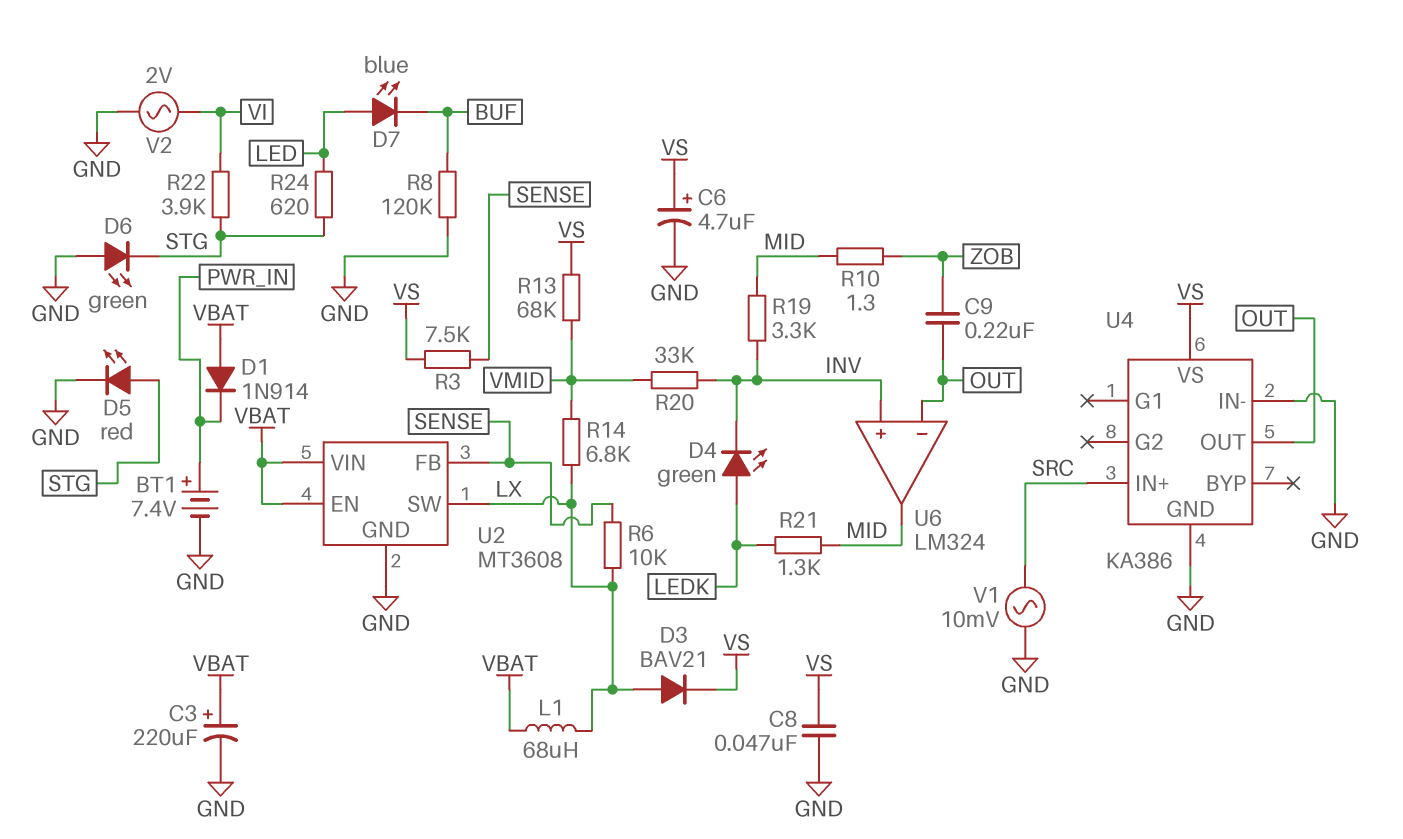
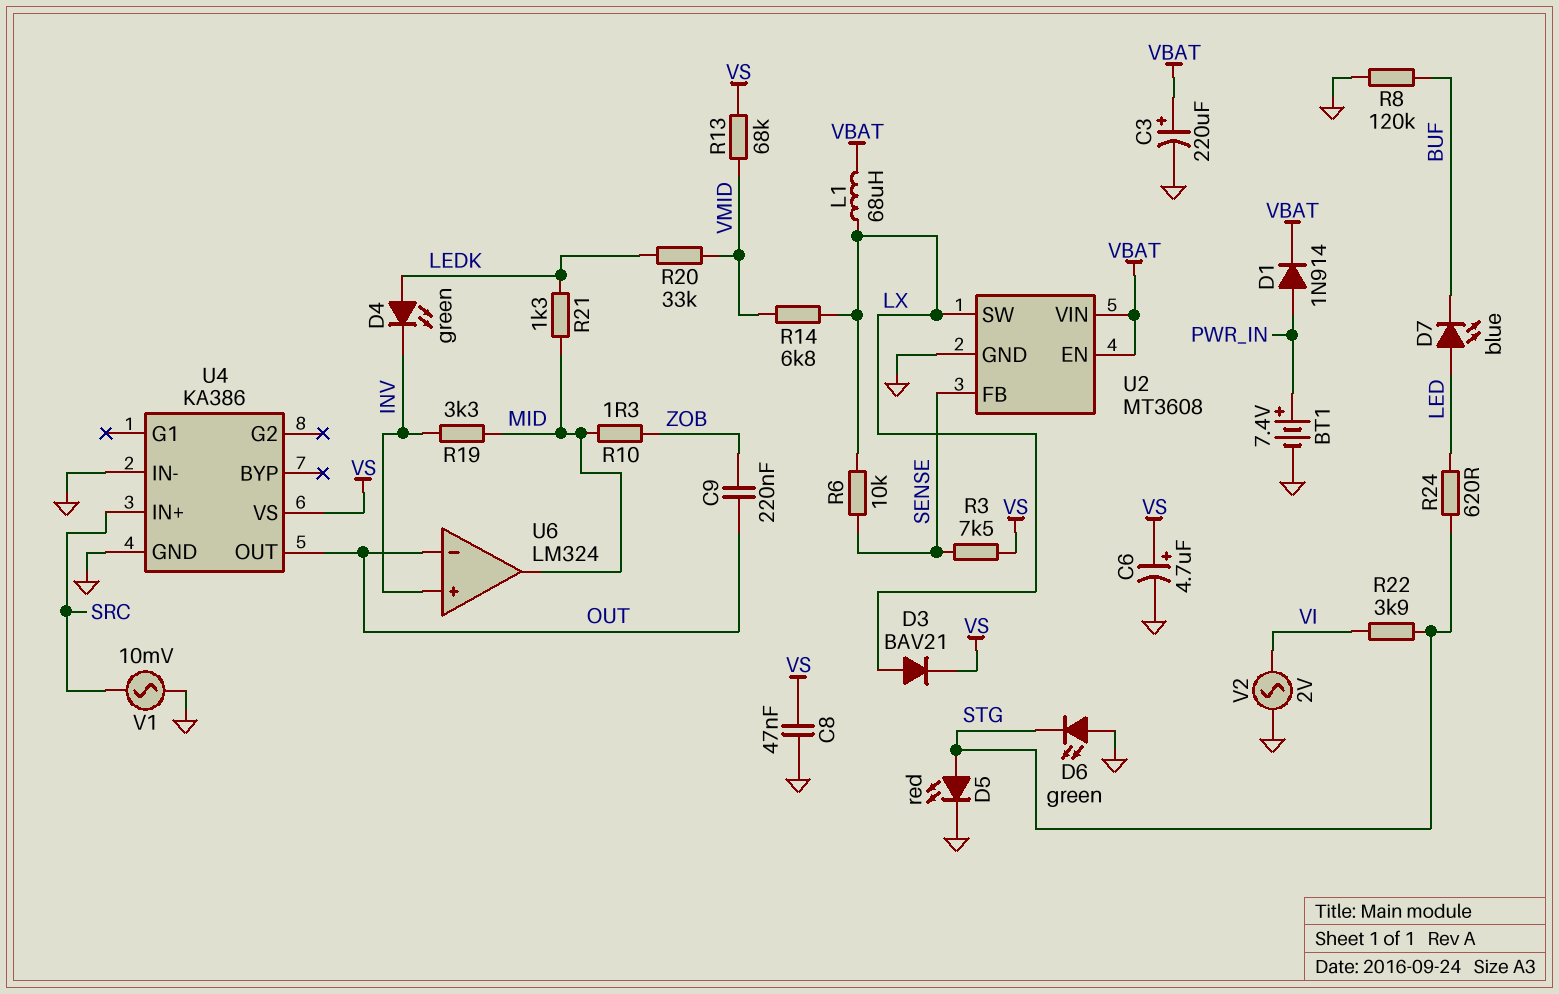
D1: diode 1N914 (A VBAT, K PWR_IN) -> diode 1N914 (A PWR_IN, K VBAT)
R20: 33k (INV, VMID) -> 33k (LEDK, VMID)

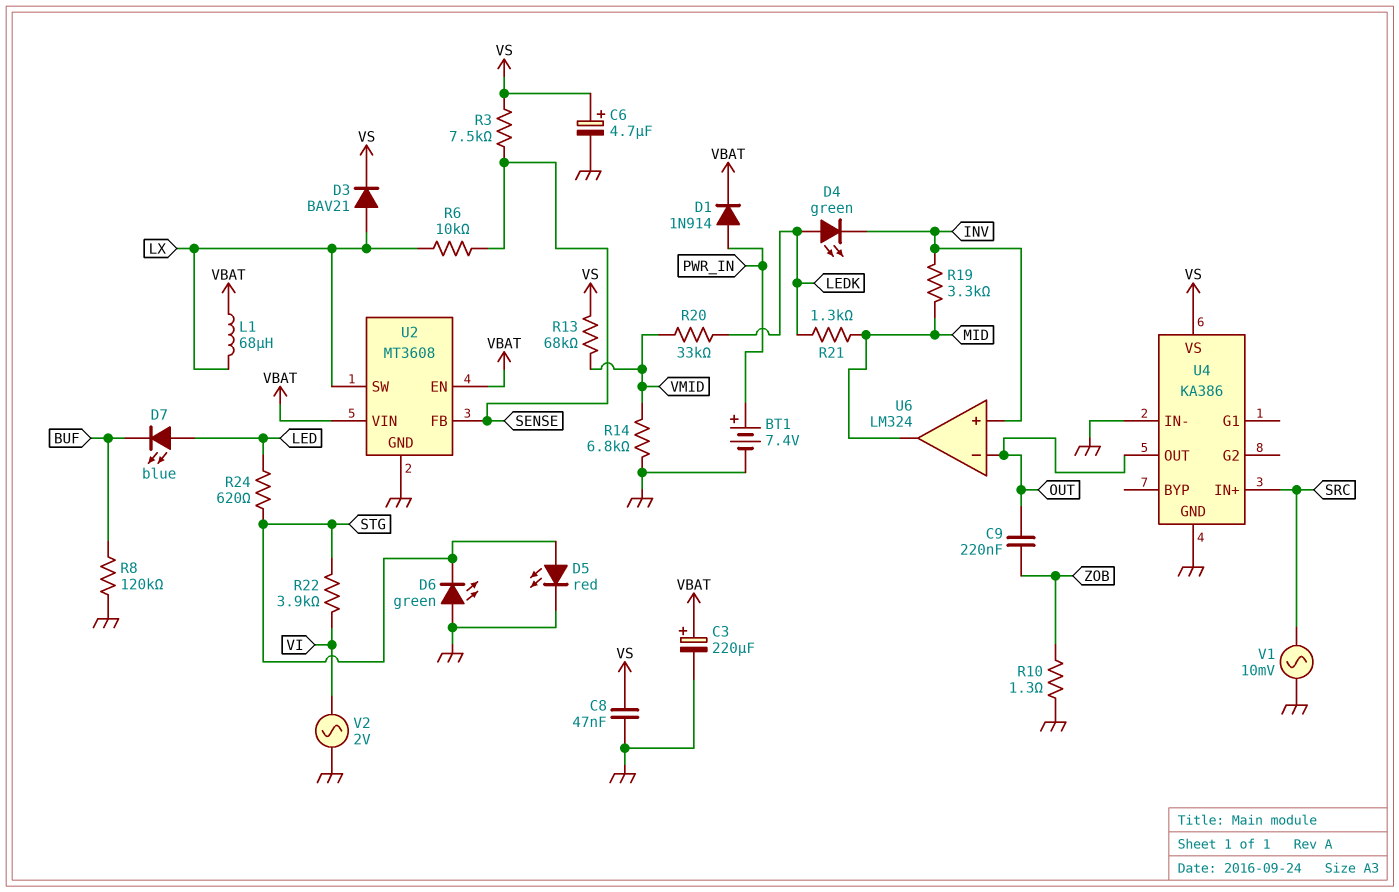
R10: 1.3 (MID, ZOB) -> 1.3 (GND, ZOB)
R14: 6.8k (LX, VMID) -> 6.8k (GND, VMID)

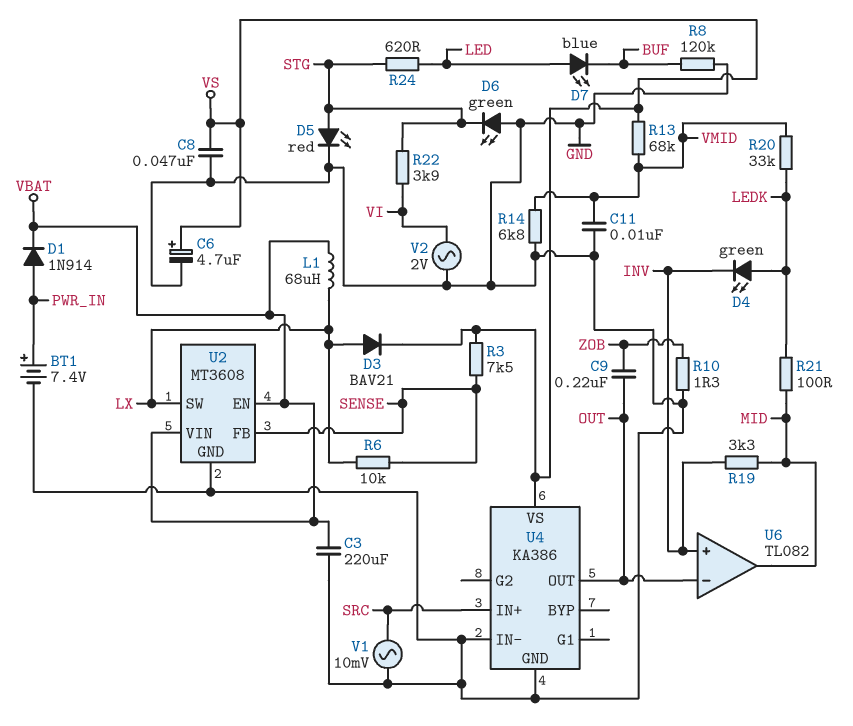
C3: 220uF (plus VBAT, minus GND) -> 220uF (GND, VBAT)
C11: none -> 10nF (GND, VMID)
R21: 1.3k (LEDK, MID) -> 100 (LEDK, MID)
U6: LM324 -> TL082

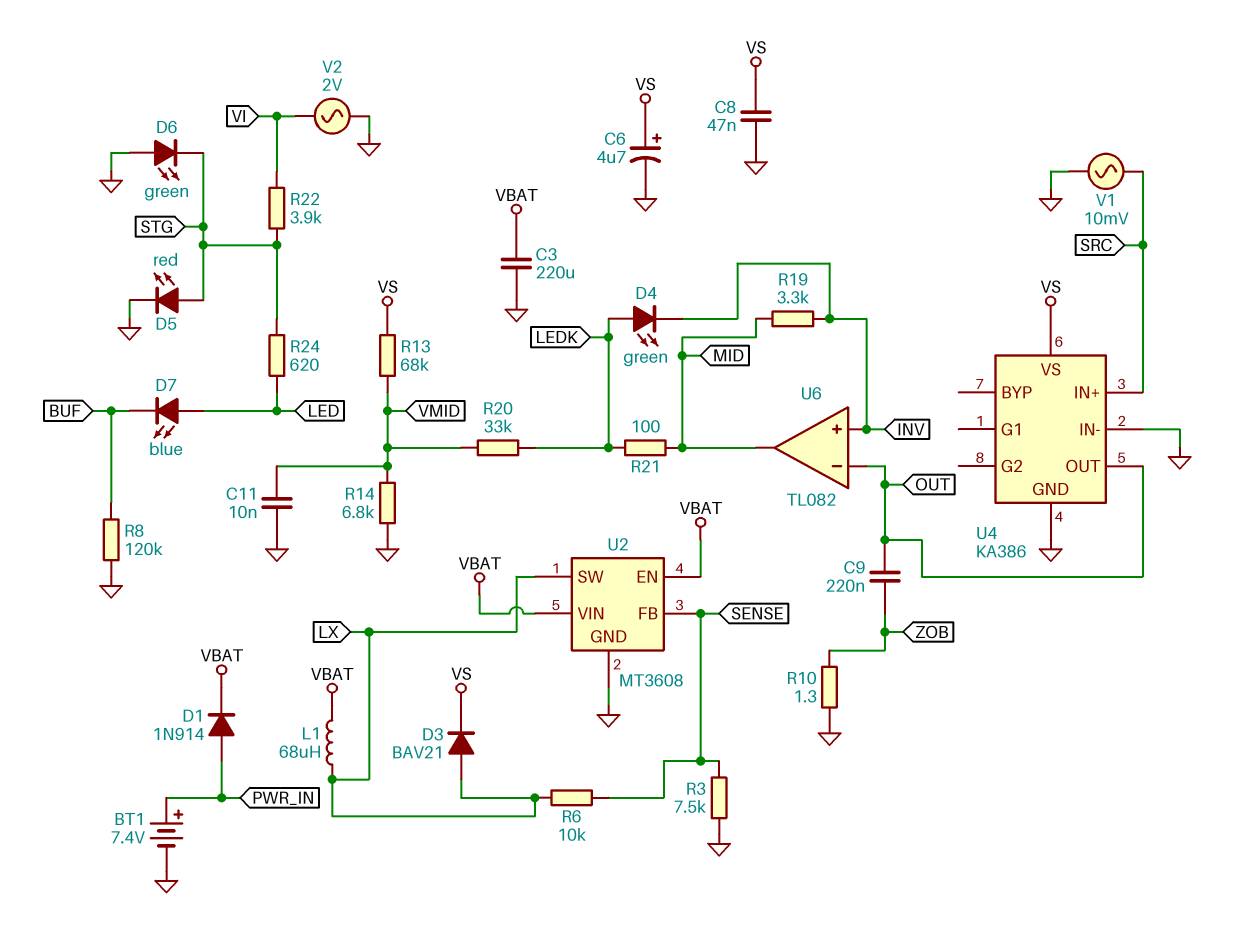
R3: 7.5k (SENSE, VS) -> 7.5k (GND, SENSE)

